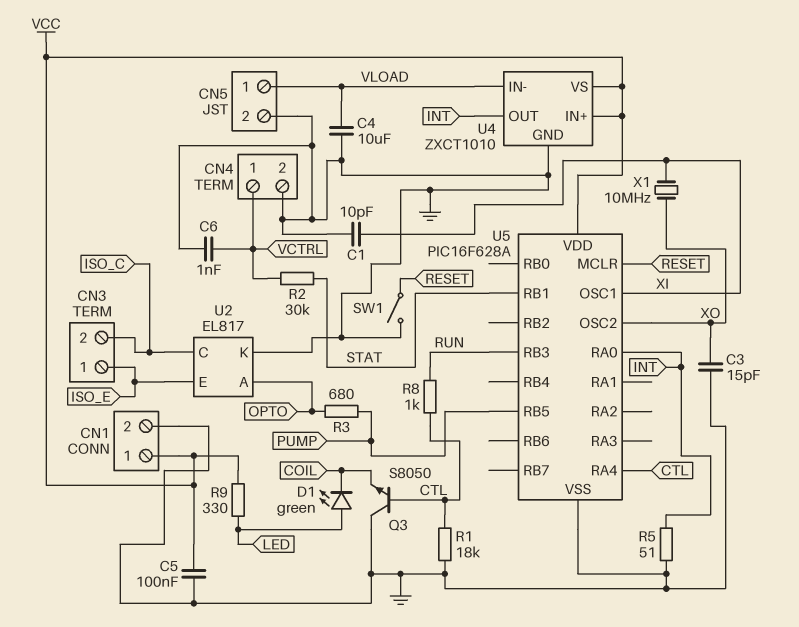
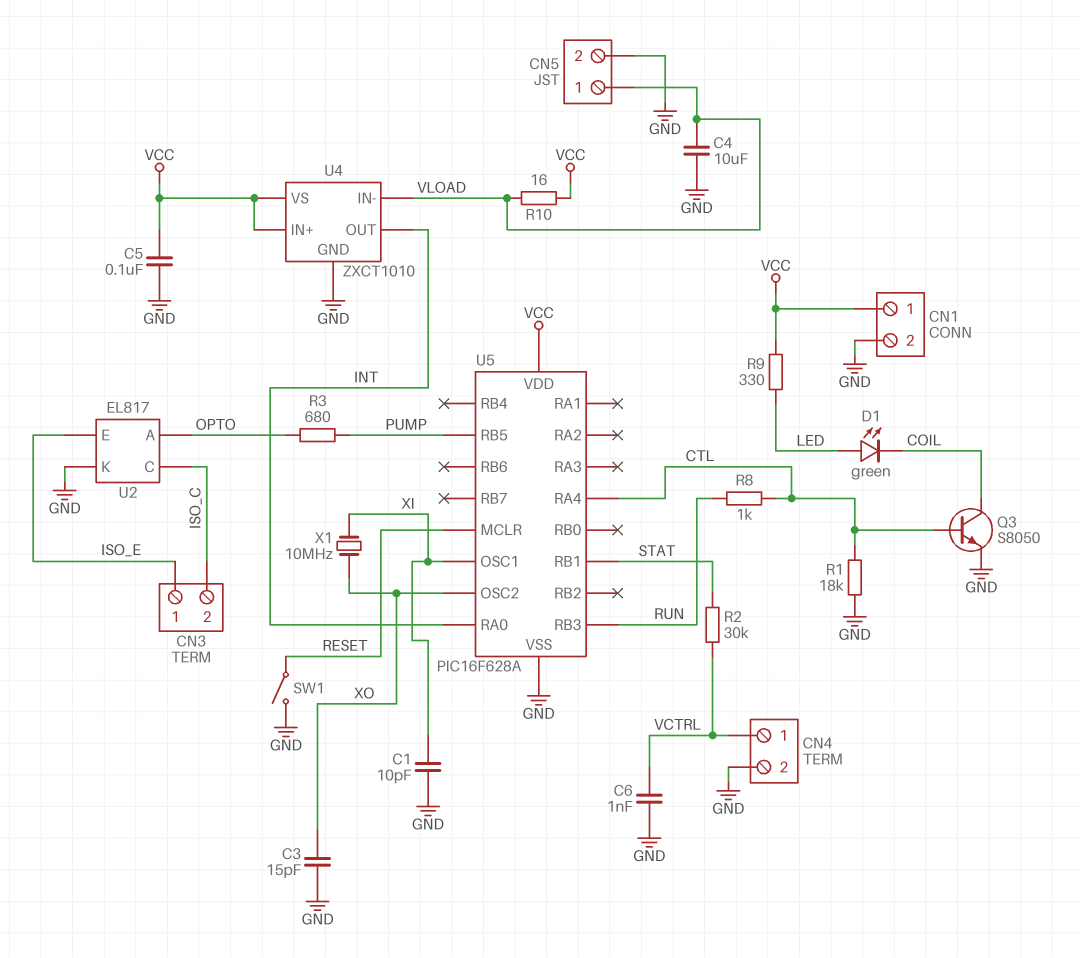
Q3: NPN S8050 (B CTL, C GND, E COIL) -> NPN S8050 (B CTL, C COIL, E GND)
R5: 51 (GND, INT) -> none
R10: none -> 16 (VCC, VLOAD)

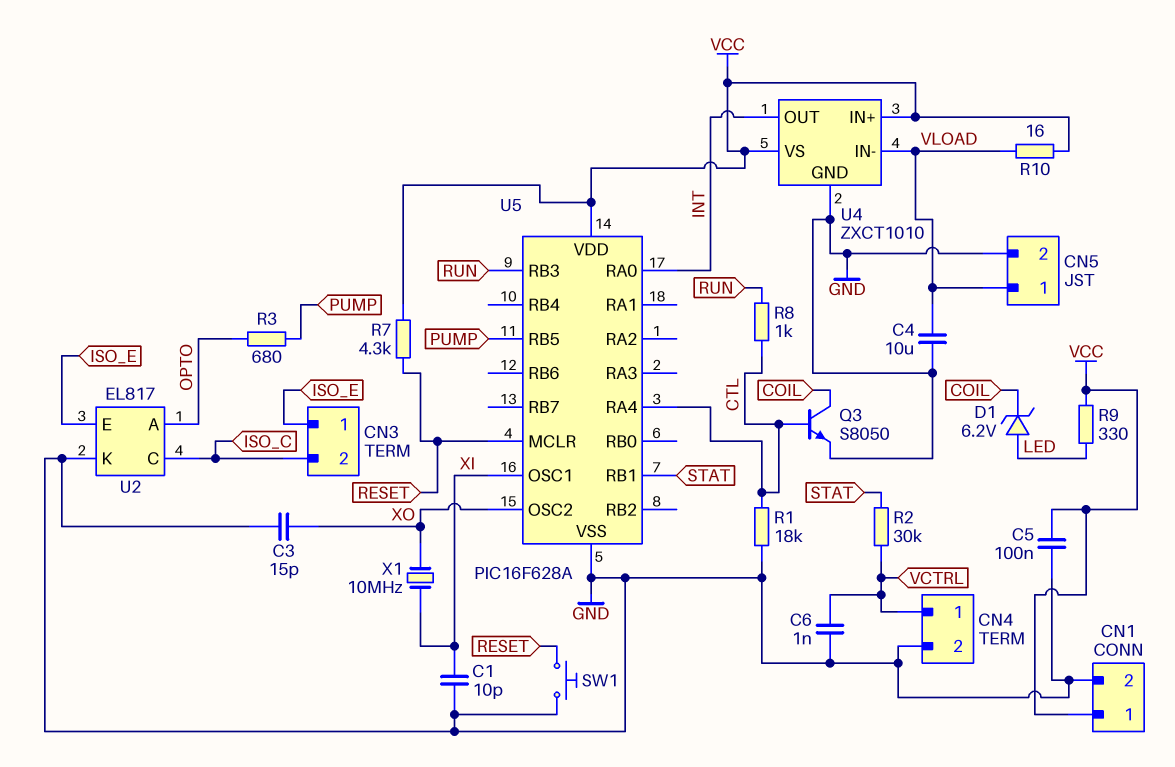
D1: LED green (A LED, K COIL) -> zener 6.2V (A LED, K COIL)
R7: none -> 4.3k (RESET, VCC)
SW1: switch (GND, RESET) -> button (GND, RESET)

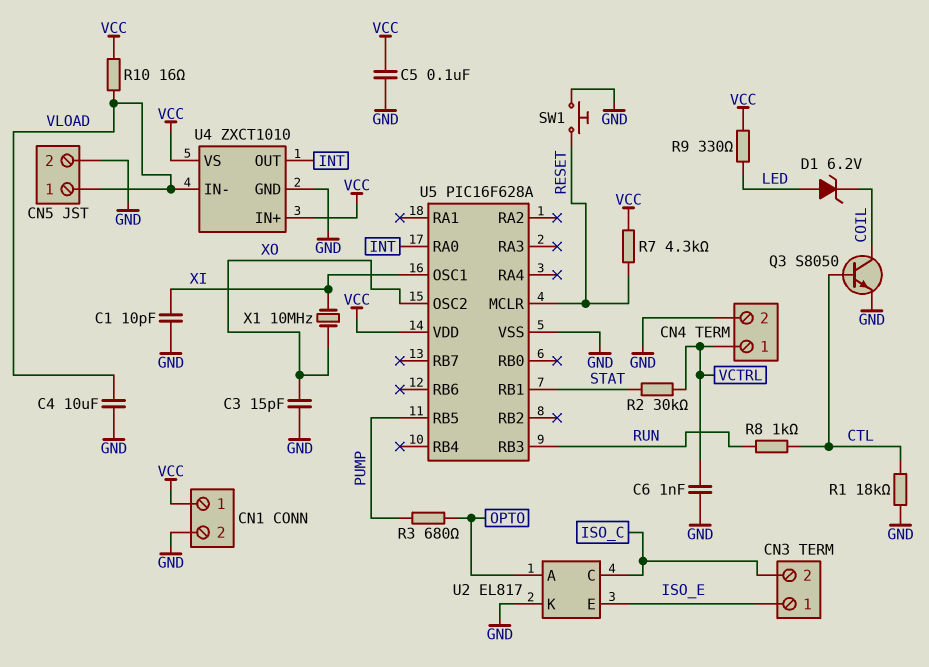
U5 pin RA4: CTL -> none

